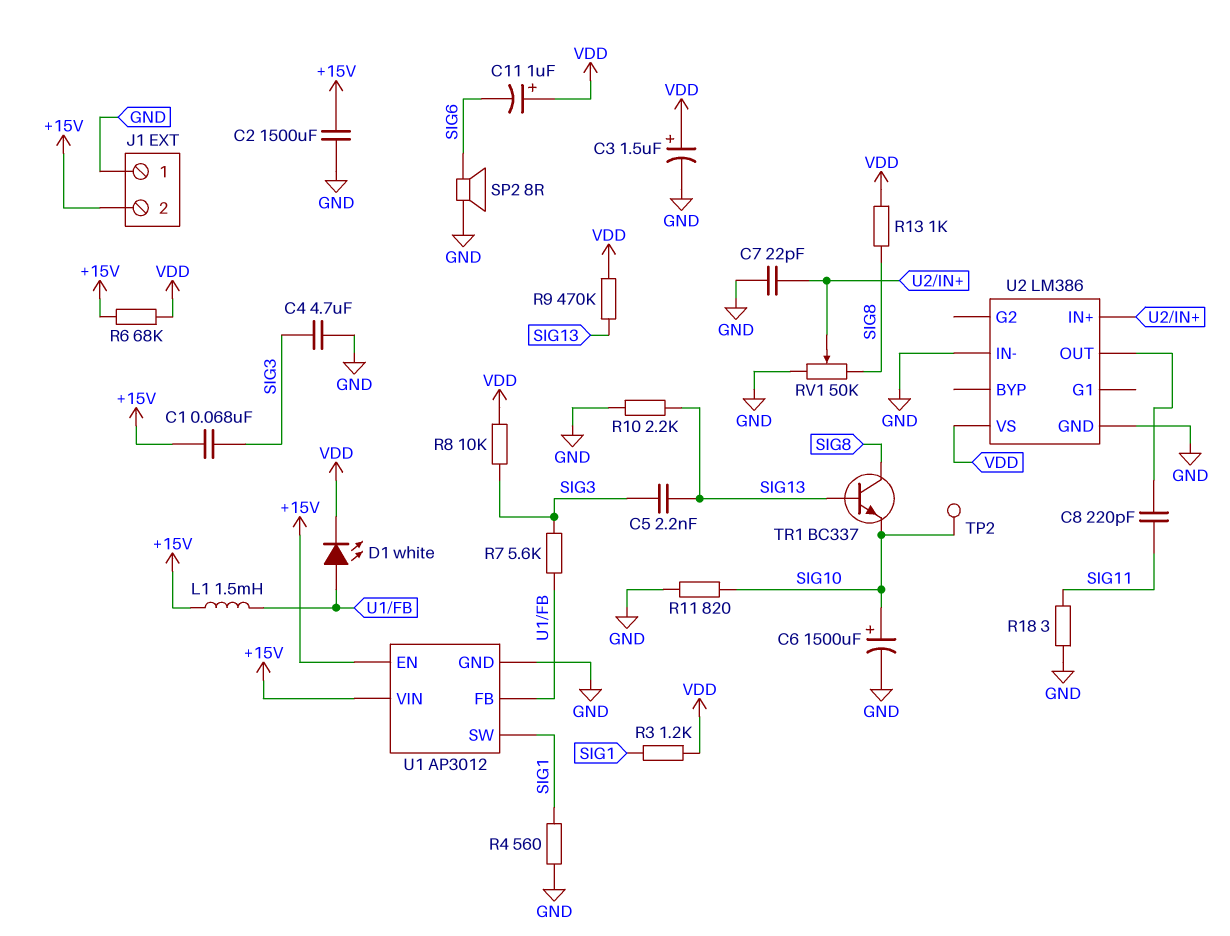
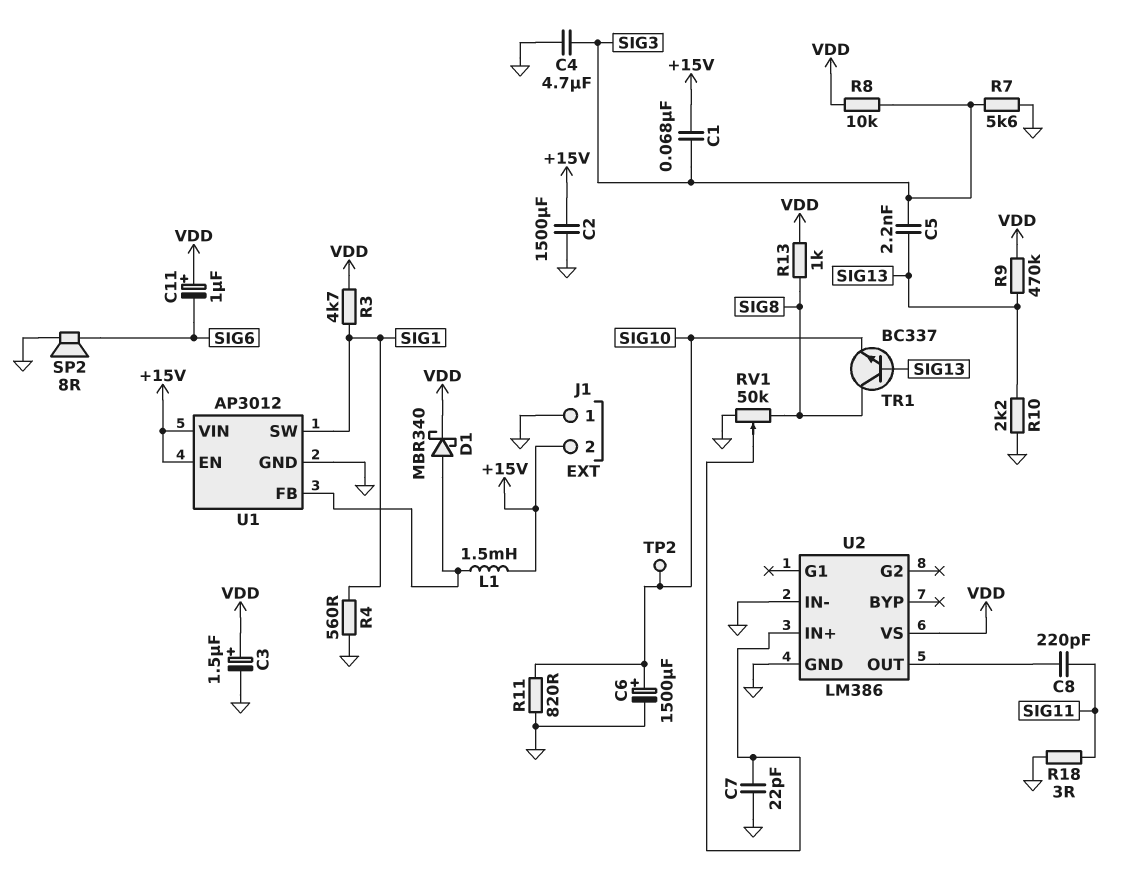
D1: LED white (A U1/FB, K VDD) -> schottky MBR340 (A U1/FB, K VDD)
R3: 1.2k (SIG1, VDD) -> 4.7k (SIG1, VDD)
R6: 68k (+15V, VDD) -> none
R7: 5.6k (SIG3, U1/FB) -> 5.6k (GND, SIG3)

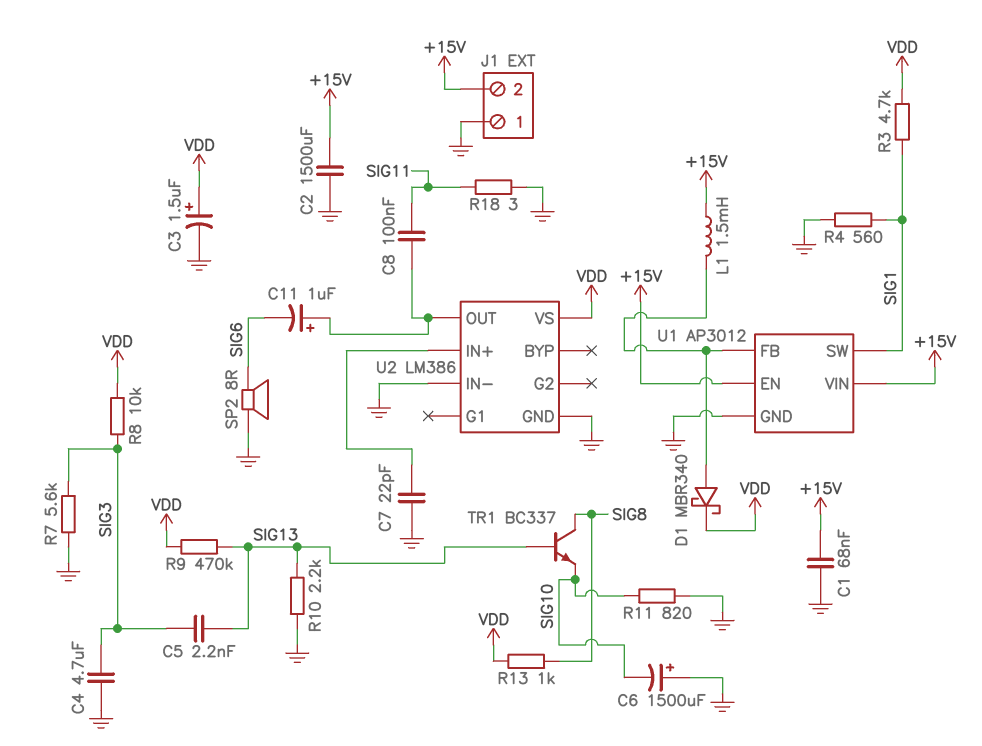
C1: 68nF (+15V, SIG3) -> 68nF (+15V, GND)
C6: 1500uF (plus SIG10, minus GND) -> 1500uF (plus GND, minus SIG10)
C8: 220pF (SIG11, U2/OUT) -> 100nF (SIG11, U2/OUT)
C11: 1uF (plus VDD, minus SIG6) -> 1uF (plus U2/OUT, minus SIG6)
RV1: 50k (GND, SIG8, wiper U2/IN+) -> none
TP2: test point (SIG10) -> none

